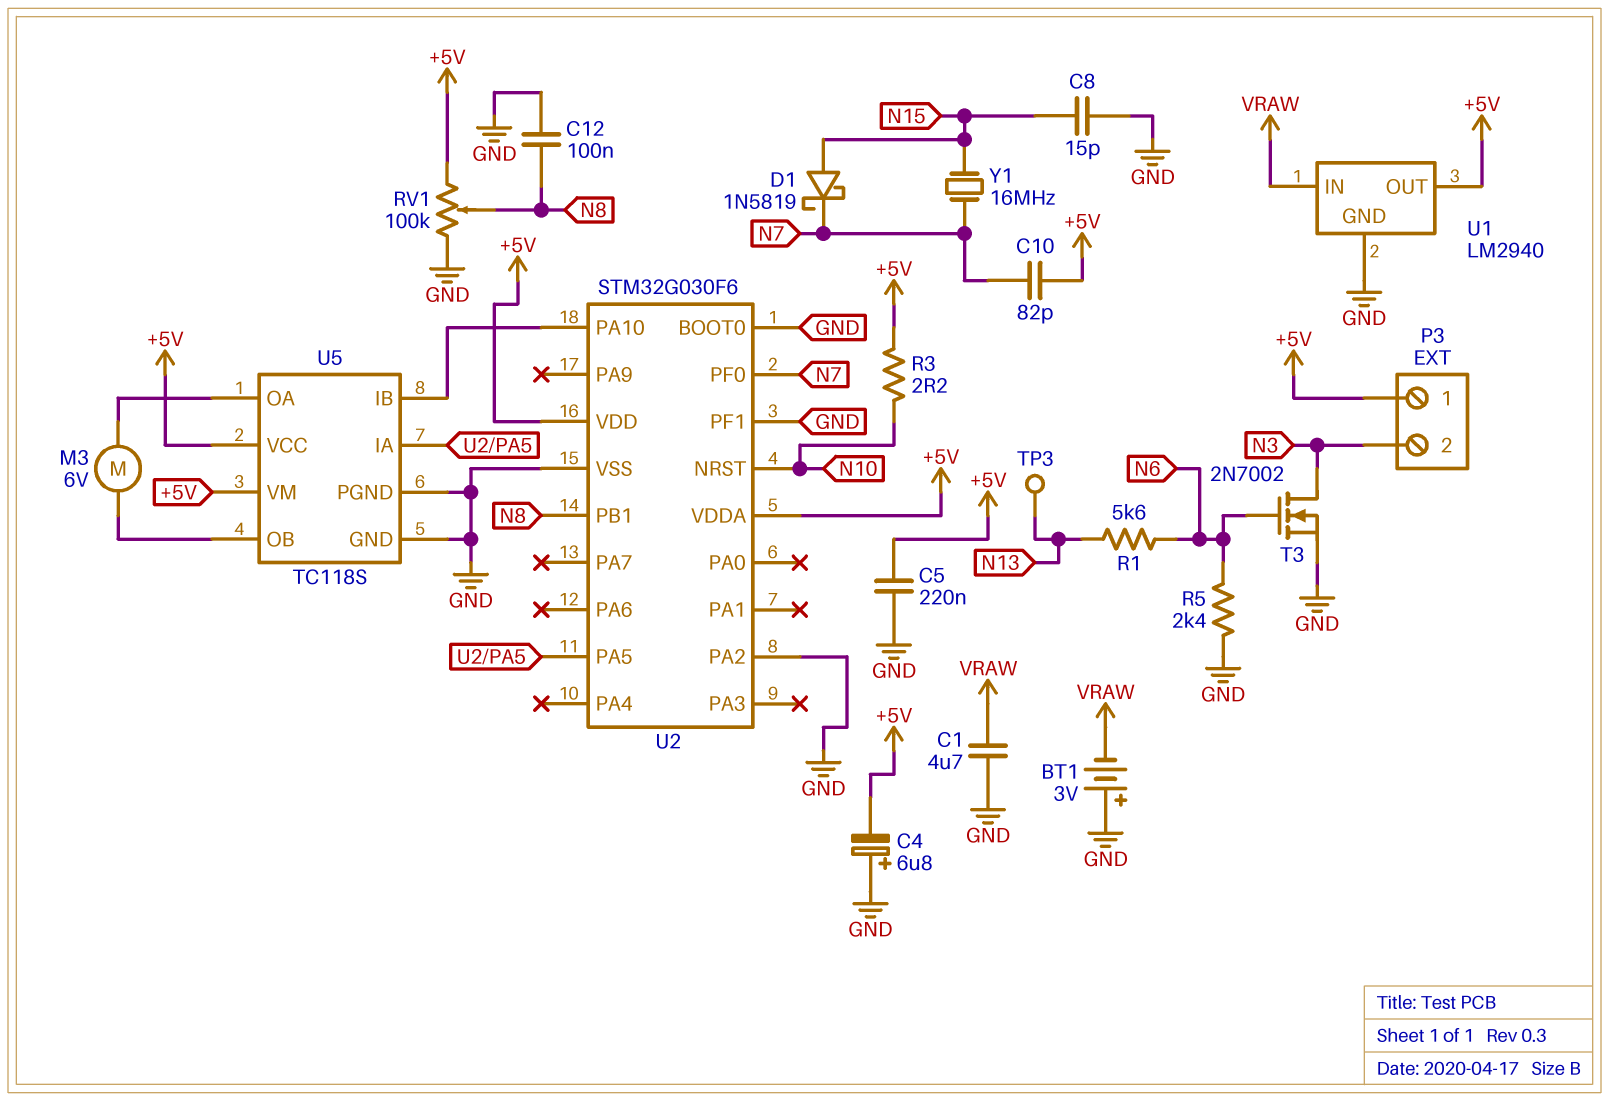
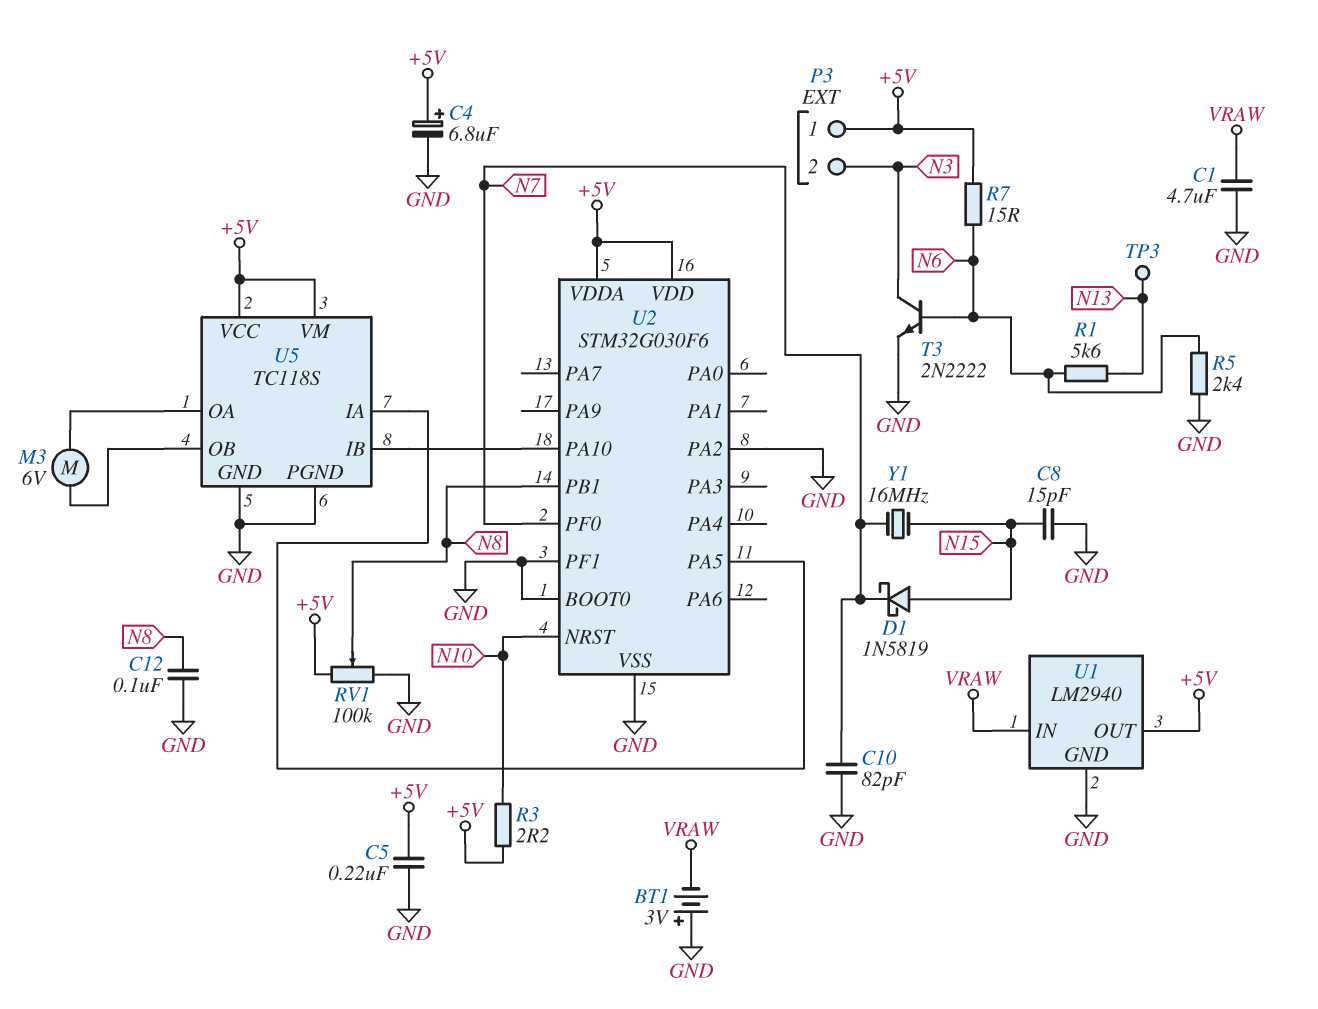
C4: 6.8uF (plus GND, minus +5V) -> 6.8uF (plus +5V, minus GND)
C10: 82pF (+5V, N7) -> 82pF (GND, N7)
R7: none -> 15 (+5V, N6)
T3: NMOS 2N7002 (G N6, D N3, S GND) -> NPN 2N2222 (B N6, C N3, E GND)

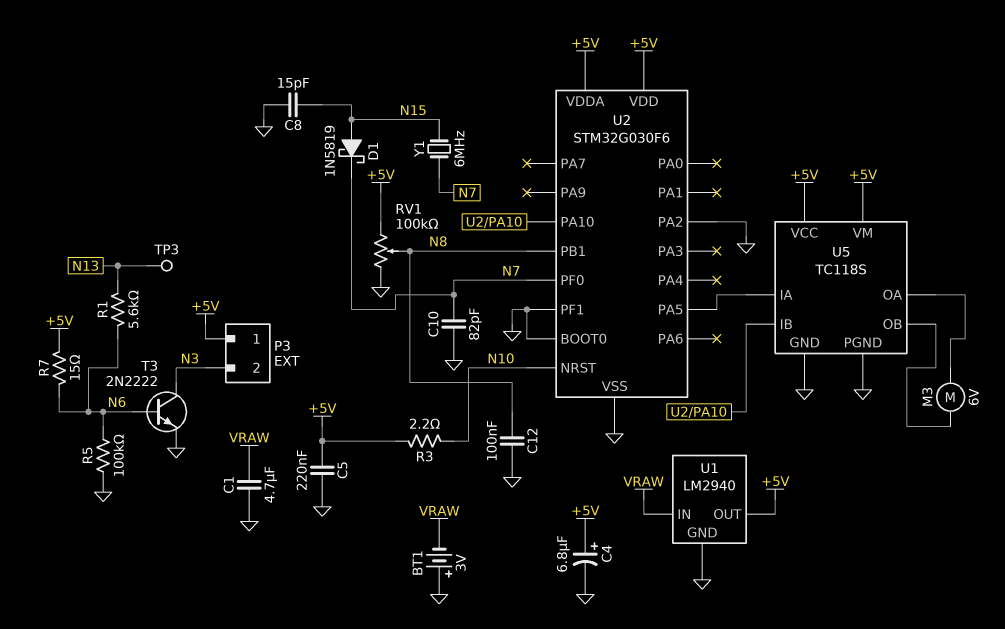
R5: 2.4k (GND, N6) -> 100k (GND, N6)
Y1: 16MHz (N7, N15) -> 6MHz (N7, N15)

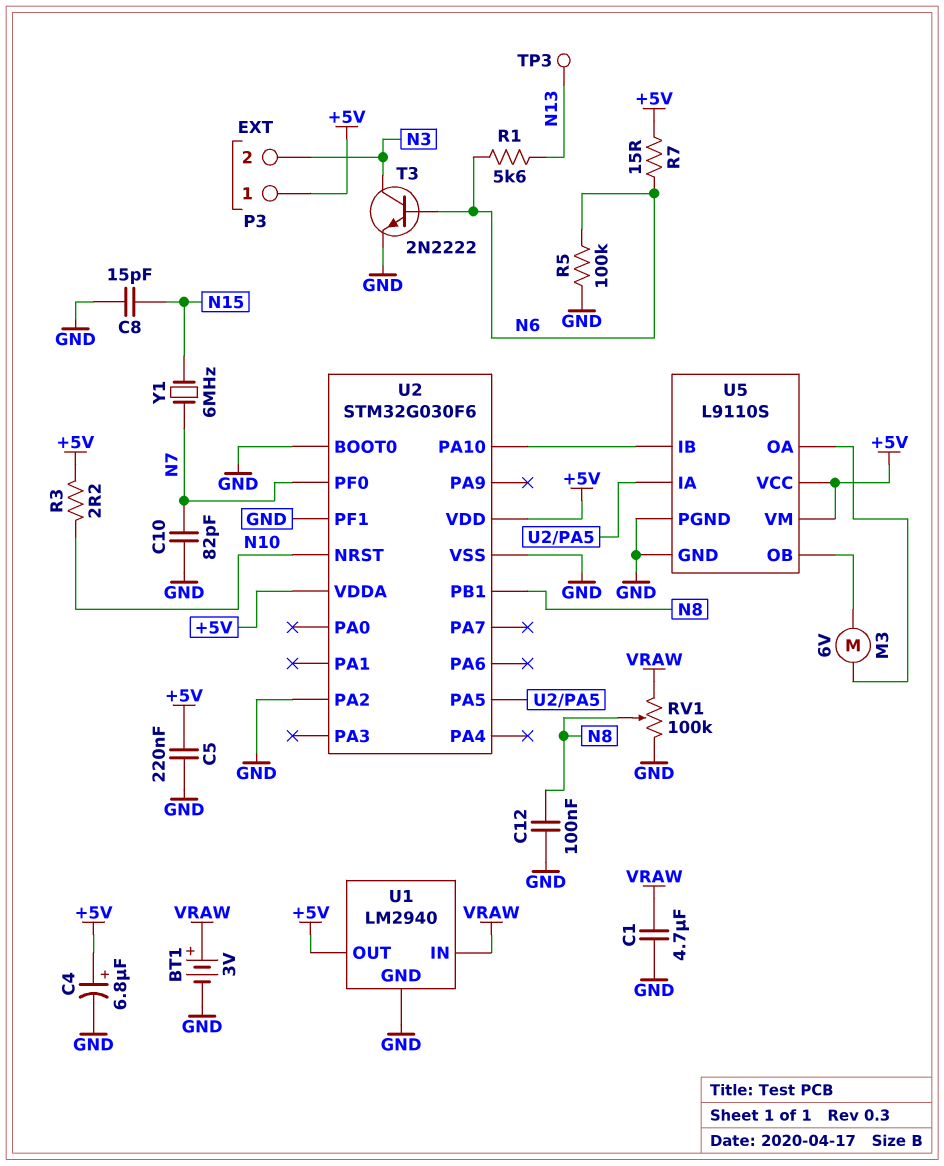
BT1: 3V (plus GND, minus VRAW) -> 3V (plus VRAW, minus GND)
D1: schottky 1N5819 (A N15, K N7) -> none
RV1: 100k (+5V, GND, wiper N8) -> 100k (GND, VRAW, wiper N8)
U5: TC118S -> L9110S

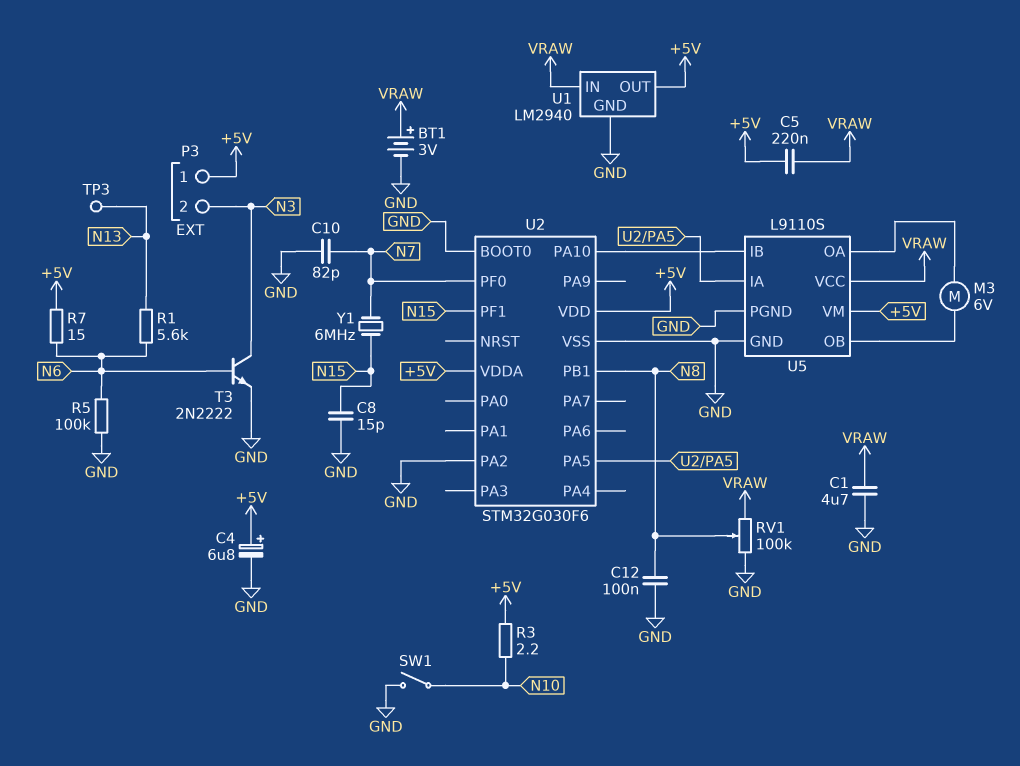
C5: 220nF (+5V, GND) -> 220nF (+5V, VRAW)
SW1: none -> switch (GND, N10)
U2 pin NRST: N10 -> none
U2 pin PF1: GND -> N15
U5 pin VCC: +5V -> VRAW

